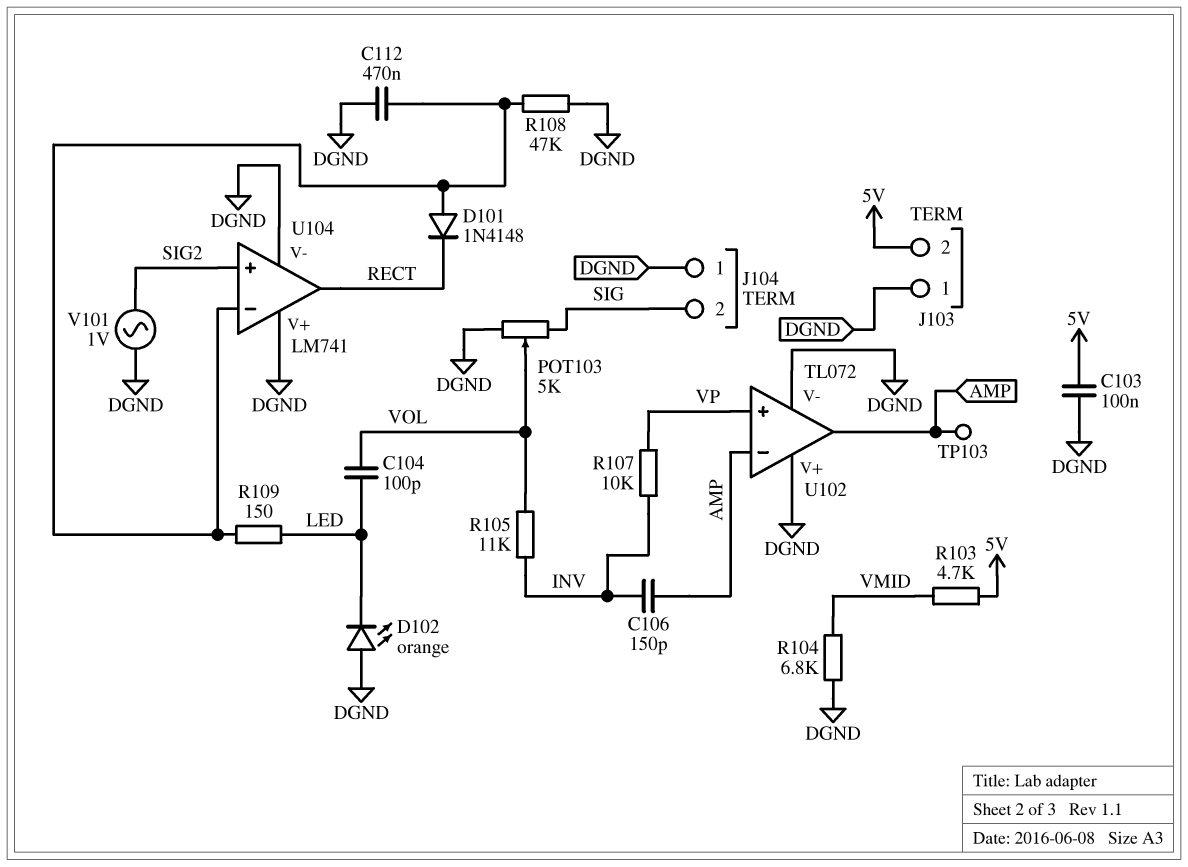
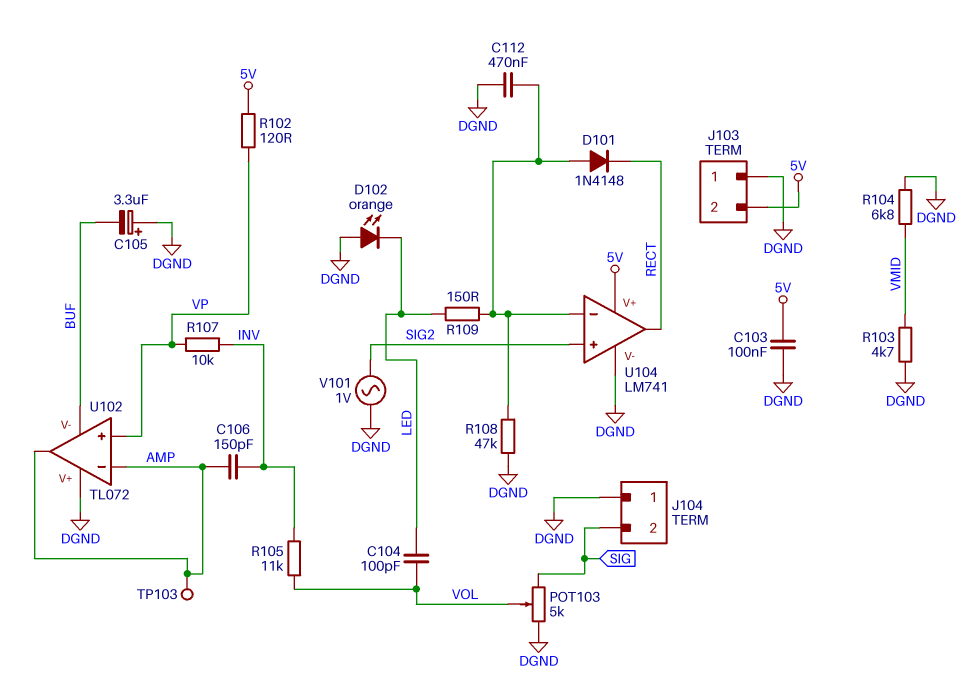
C105: none -> 3.3uF (plus DGND, minus BUF)
R102: none -> 120 (5V, VP)
R103: 4.7k (5V, VMID) -> 4.7k (DGND, VMID)
U102 pin V-: DGND -> BUF
U104 pin V+: DGND -> 5V

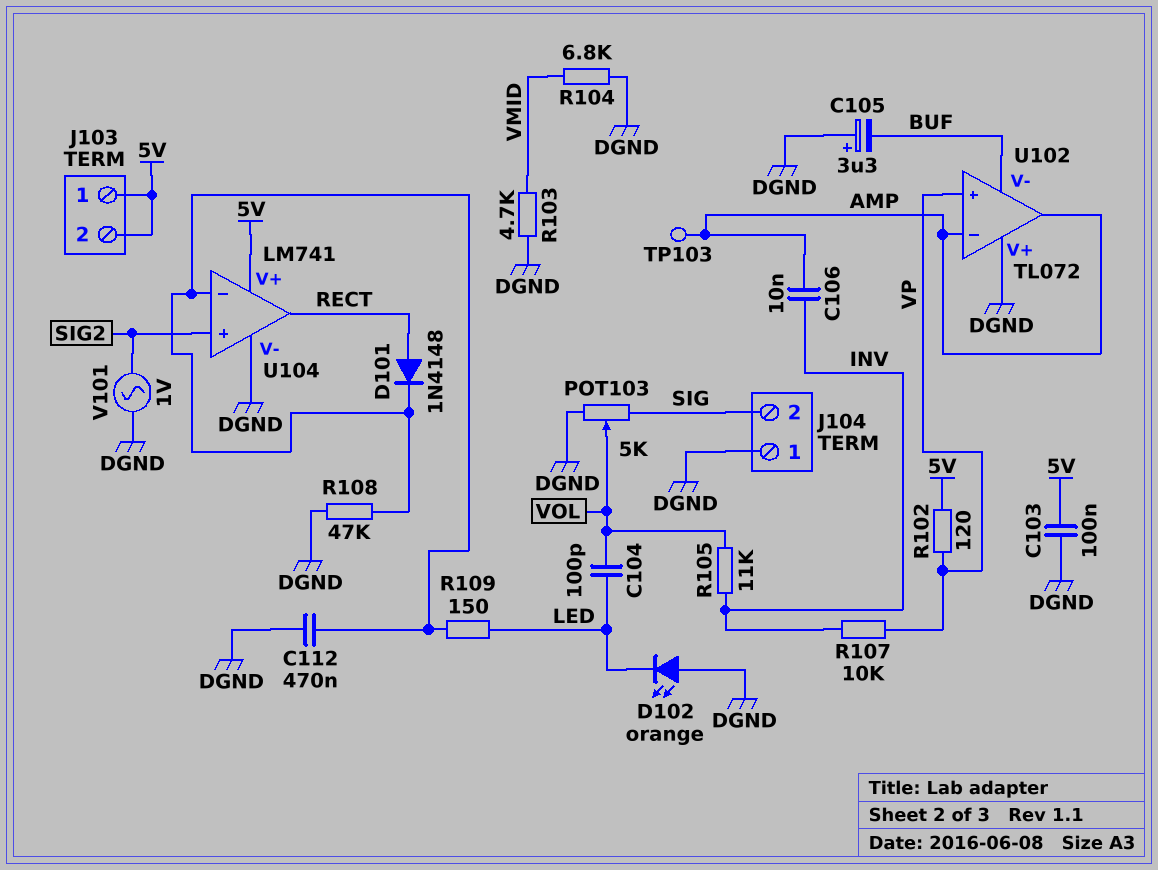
C106: 150pF (AMP, INV) -> 10nF (AMP, INV)
D101: diode 1N4148 (A U104/in-, K RECT) -> diode 1N4148 (A RECT, K U104/in-)
J103 pin 1: DGND -> 5V

